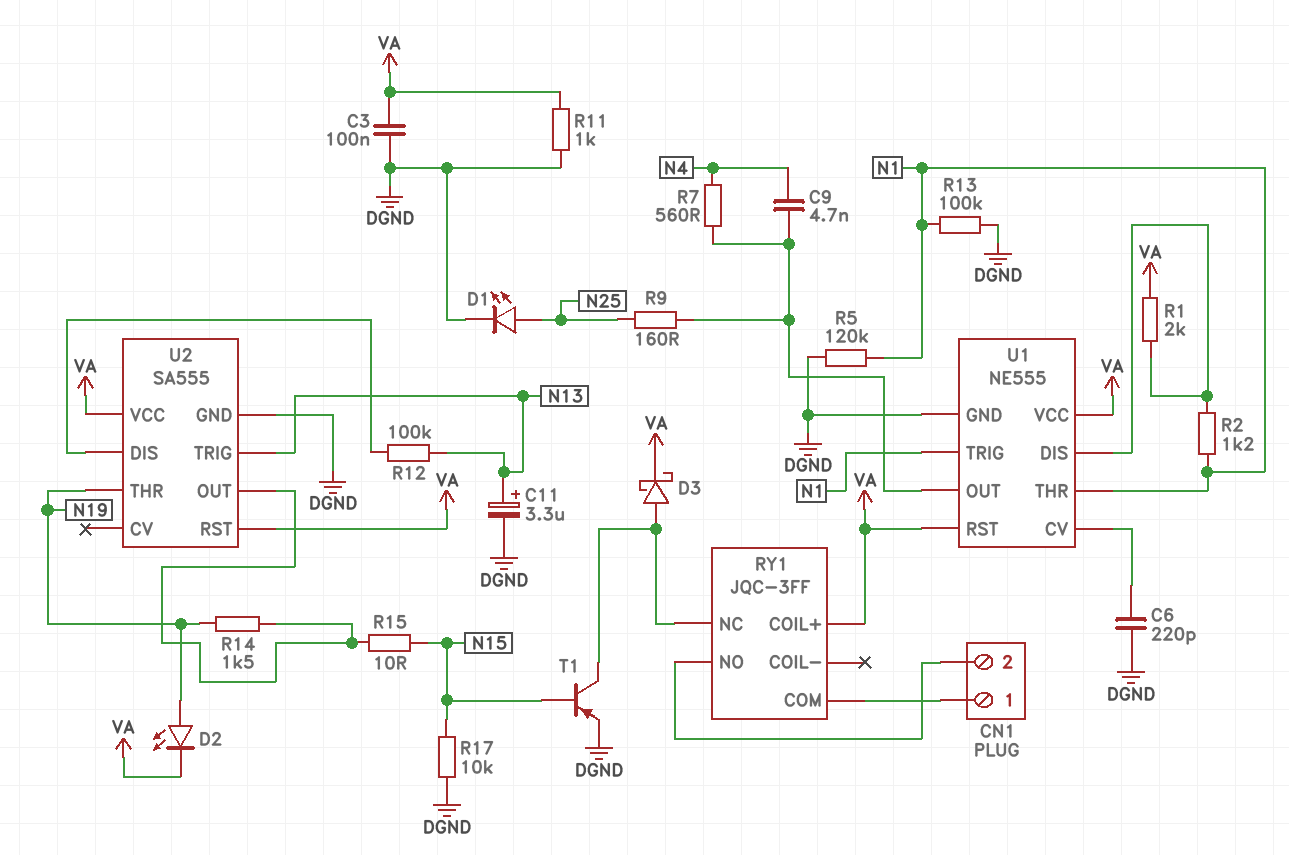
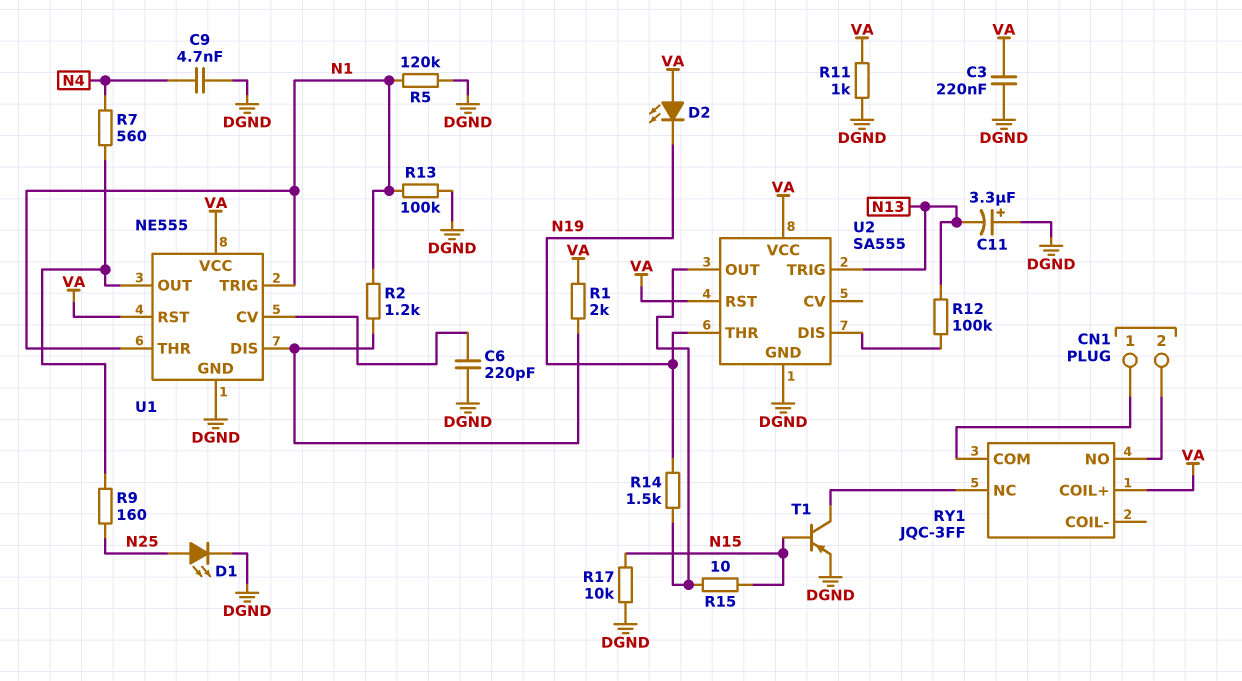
C3: 100nF (DGND, VA) -> 220nF (DGND, VA)
C9: 4.7nF (N4, U1/OUT) -> 4.7nF (DGND, N4)
C11: 3.3uF (plus N13, minus DGND) -> 3.3uF (plus DGND, minus N13)
D2: LED (A N19, K VA) -> LED (A VA, K N19)
D3: schottky (A RY1/NC, K VA) -> none

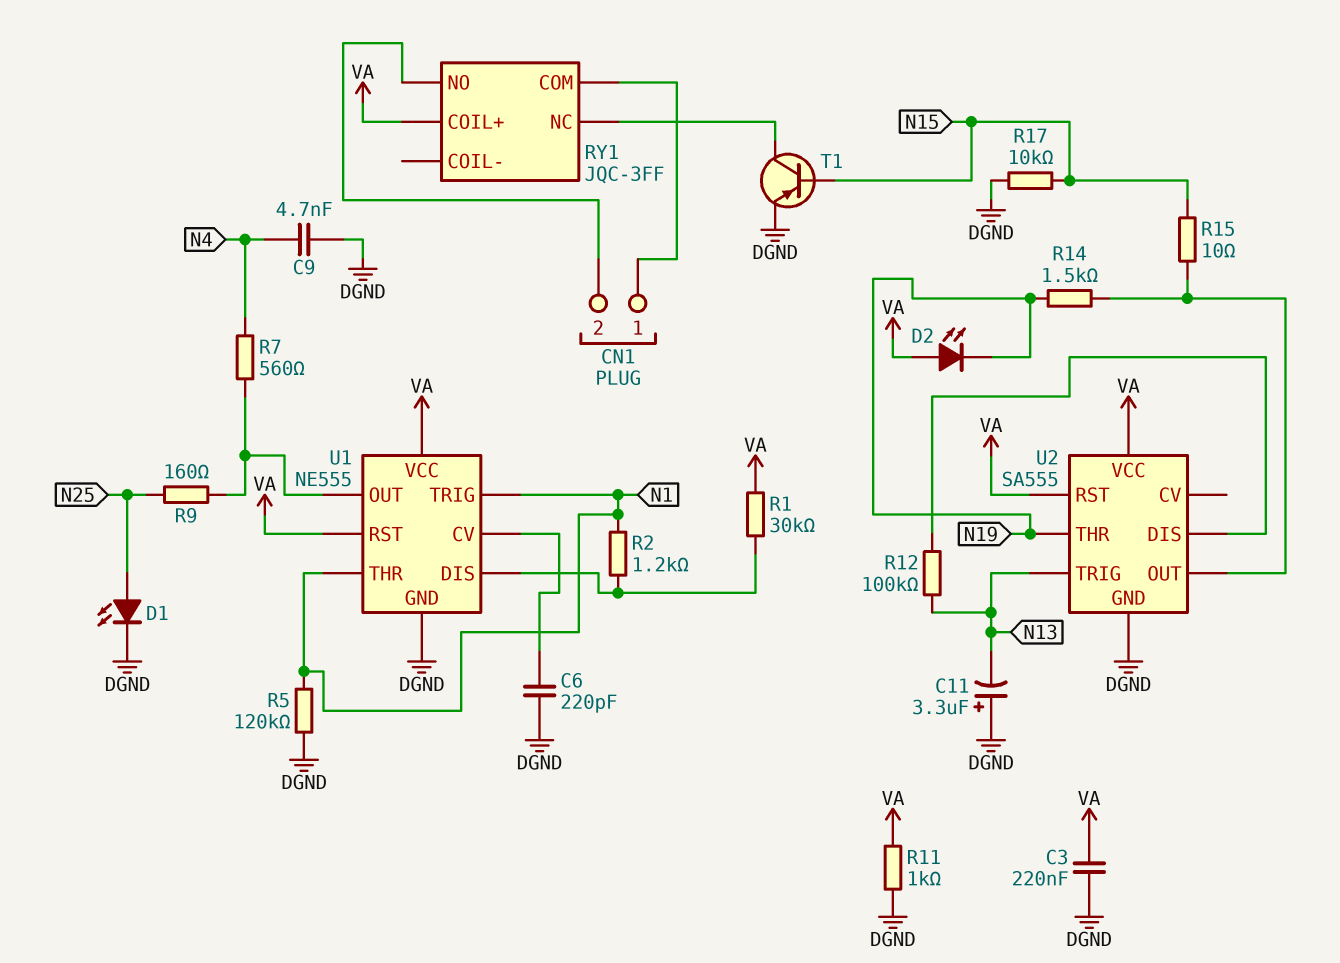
R1: 2k (U1/DIS, VA) -> 30k (U1/DIS, VA)
R13: 100k (DGND, N1) -> none

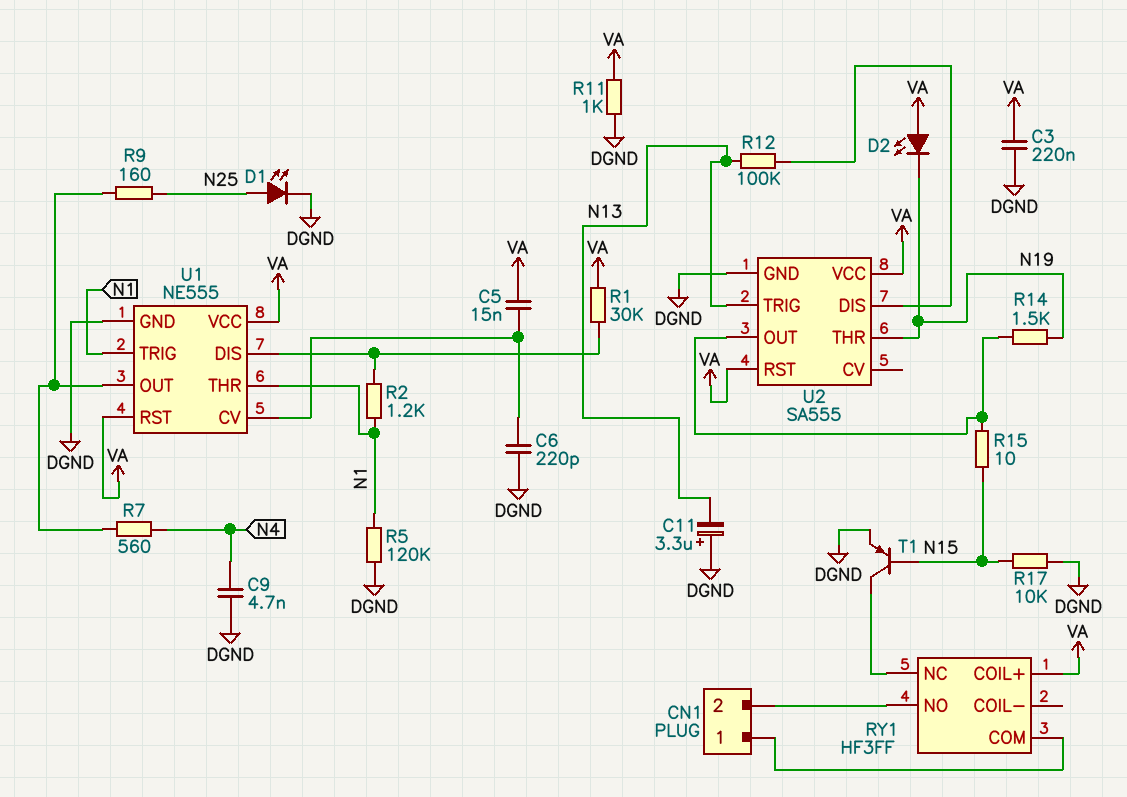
C5: none -> 15nF (U1/CV, VA)
RY1: JQC-3FF -> HF3FF

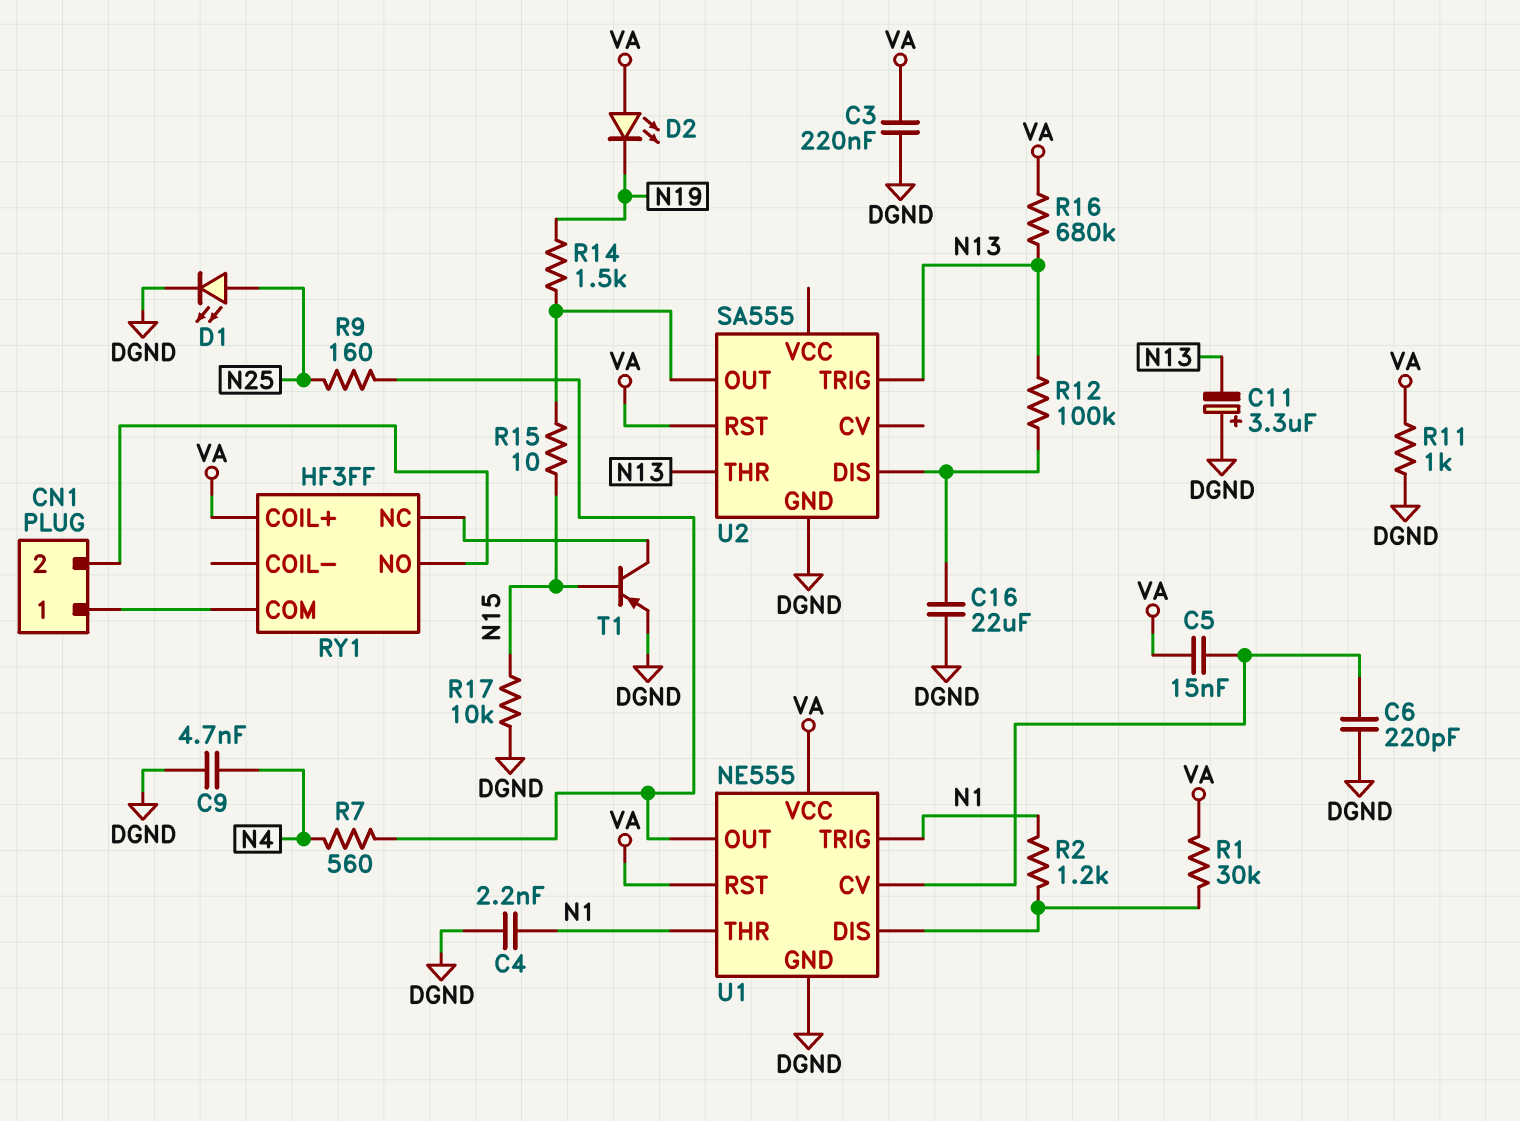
C4: none -> 2.2nF (DGND, N1)
C16: none -> 22uF (DGND, U2/DIS)
R5: 120k (DGND, N1) -> none
R16: none -> 680k (N13, VA)
U2 pin THR: N19 -> N13
U2 pin VCC: VA -> none

